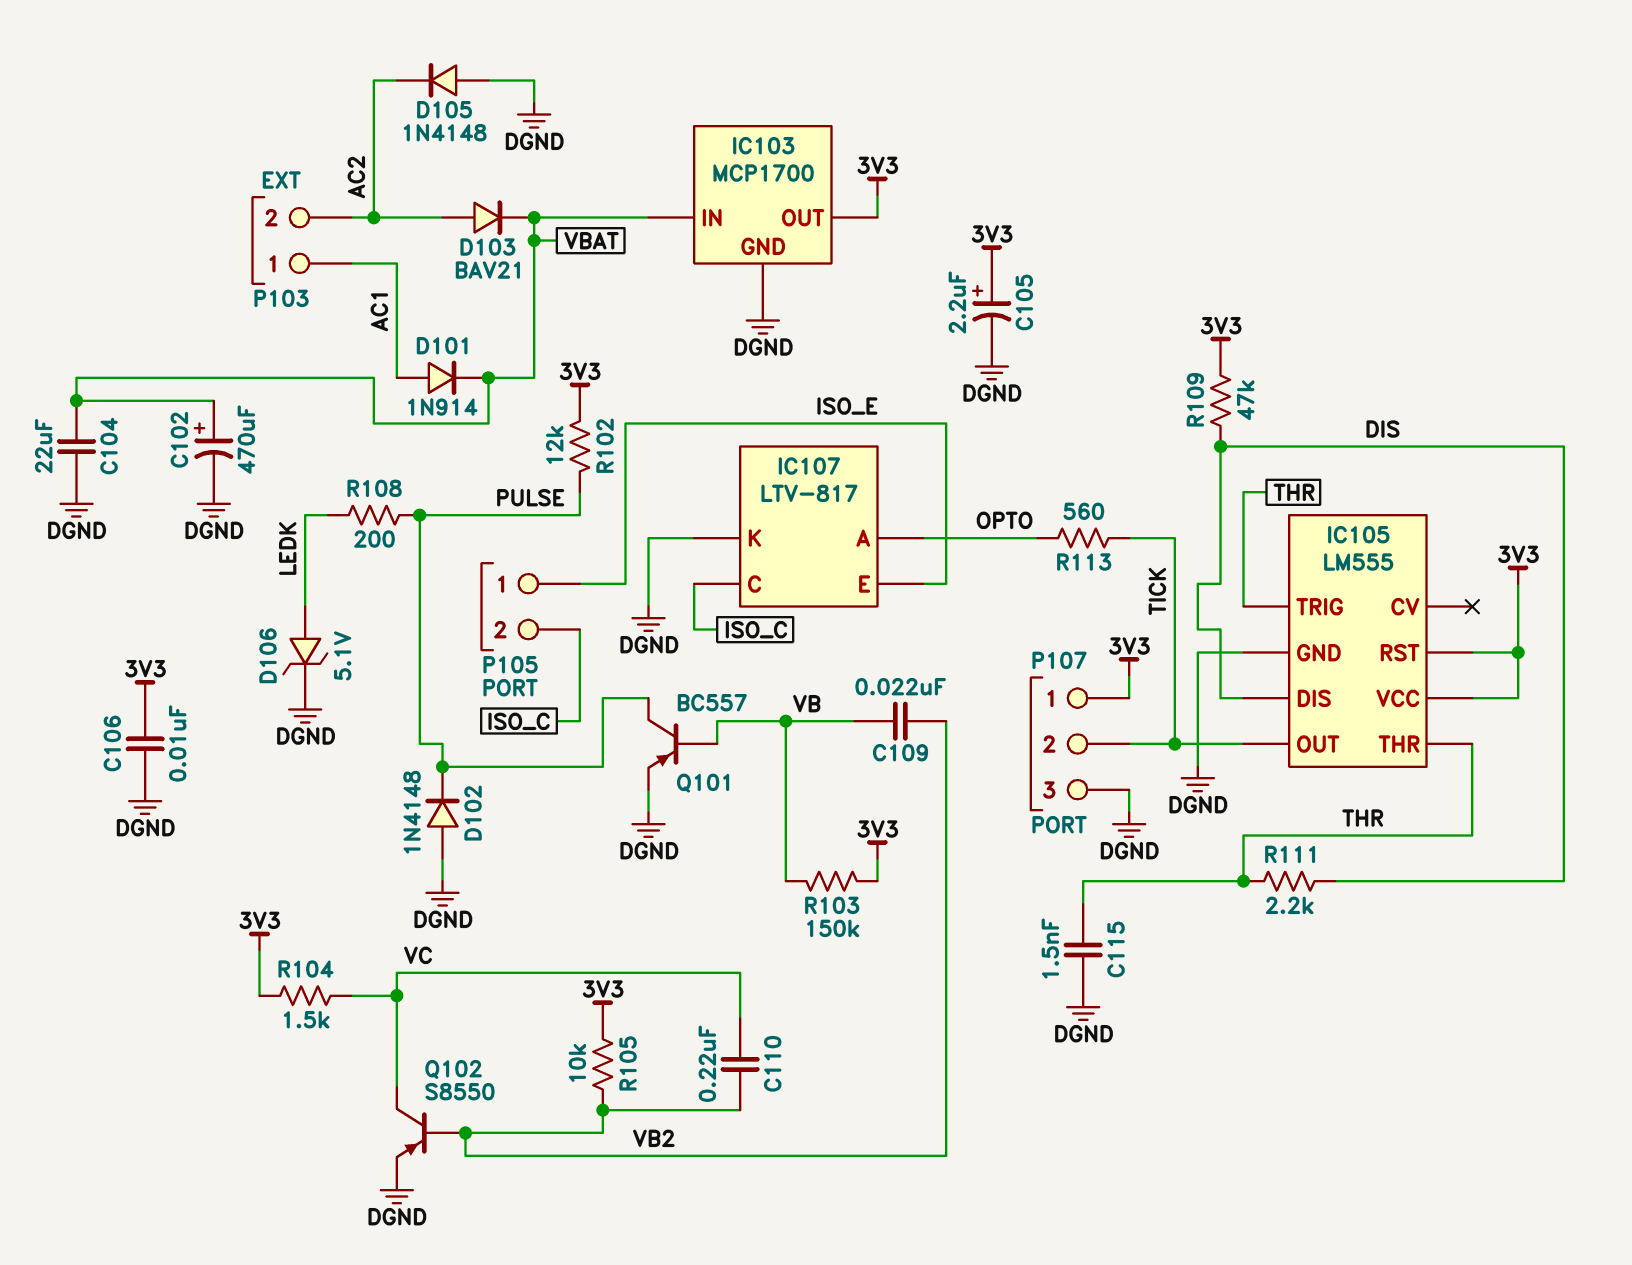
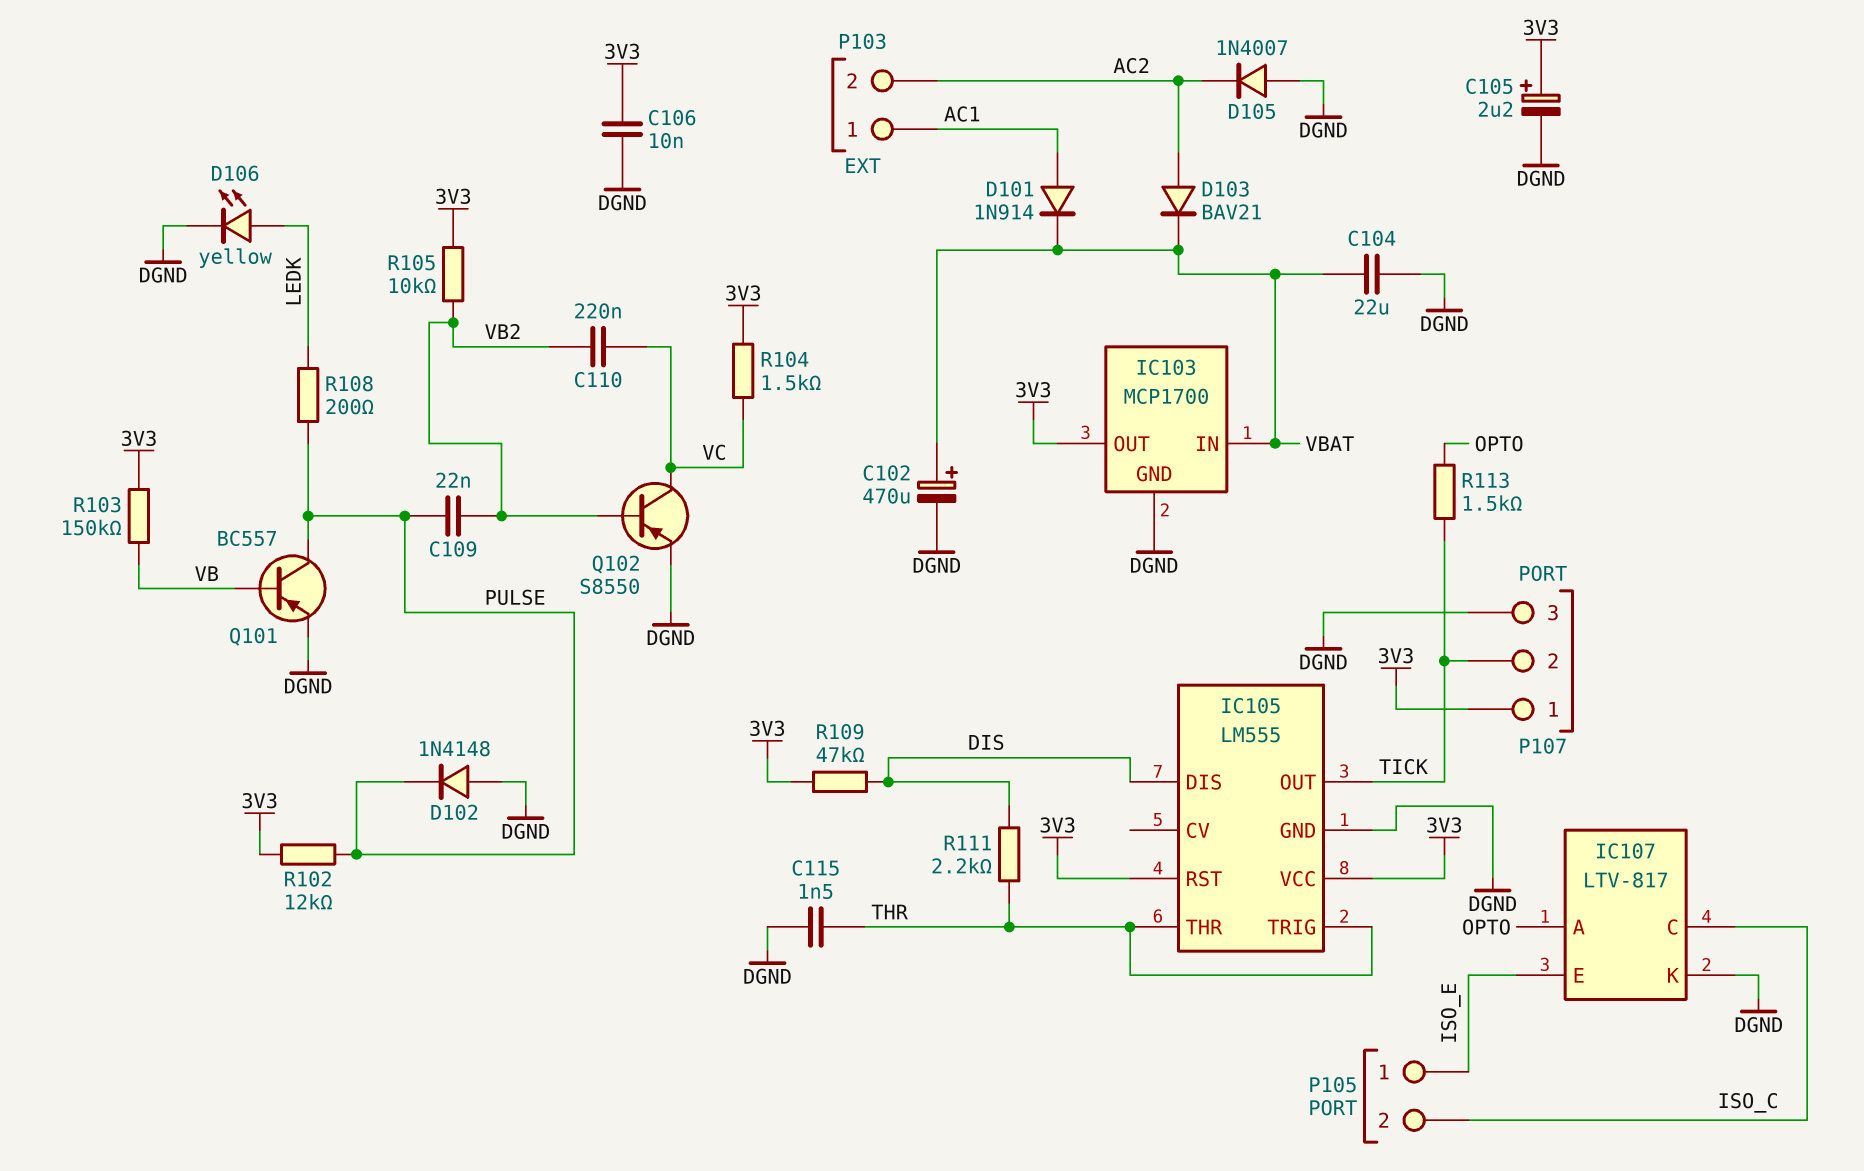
C109: 22nF (VB, VB2) -> 22nF (PULSE, VB2)
D105: diode 1N4148 (A DGND, K AC2) -> diode 1N4007 (A DGND, K AC2)
D106: zener 5.1V (A LEDK, K DGND) -> LED yellow (A LEDK, K DGND)
R113: 560 (OPTO, TICK) -> 1.5k (OPTO, TICK)

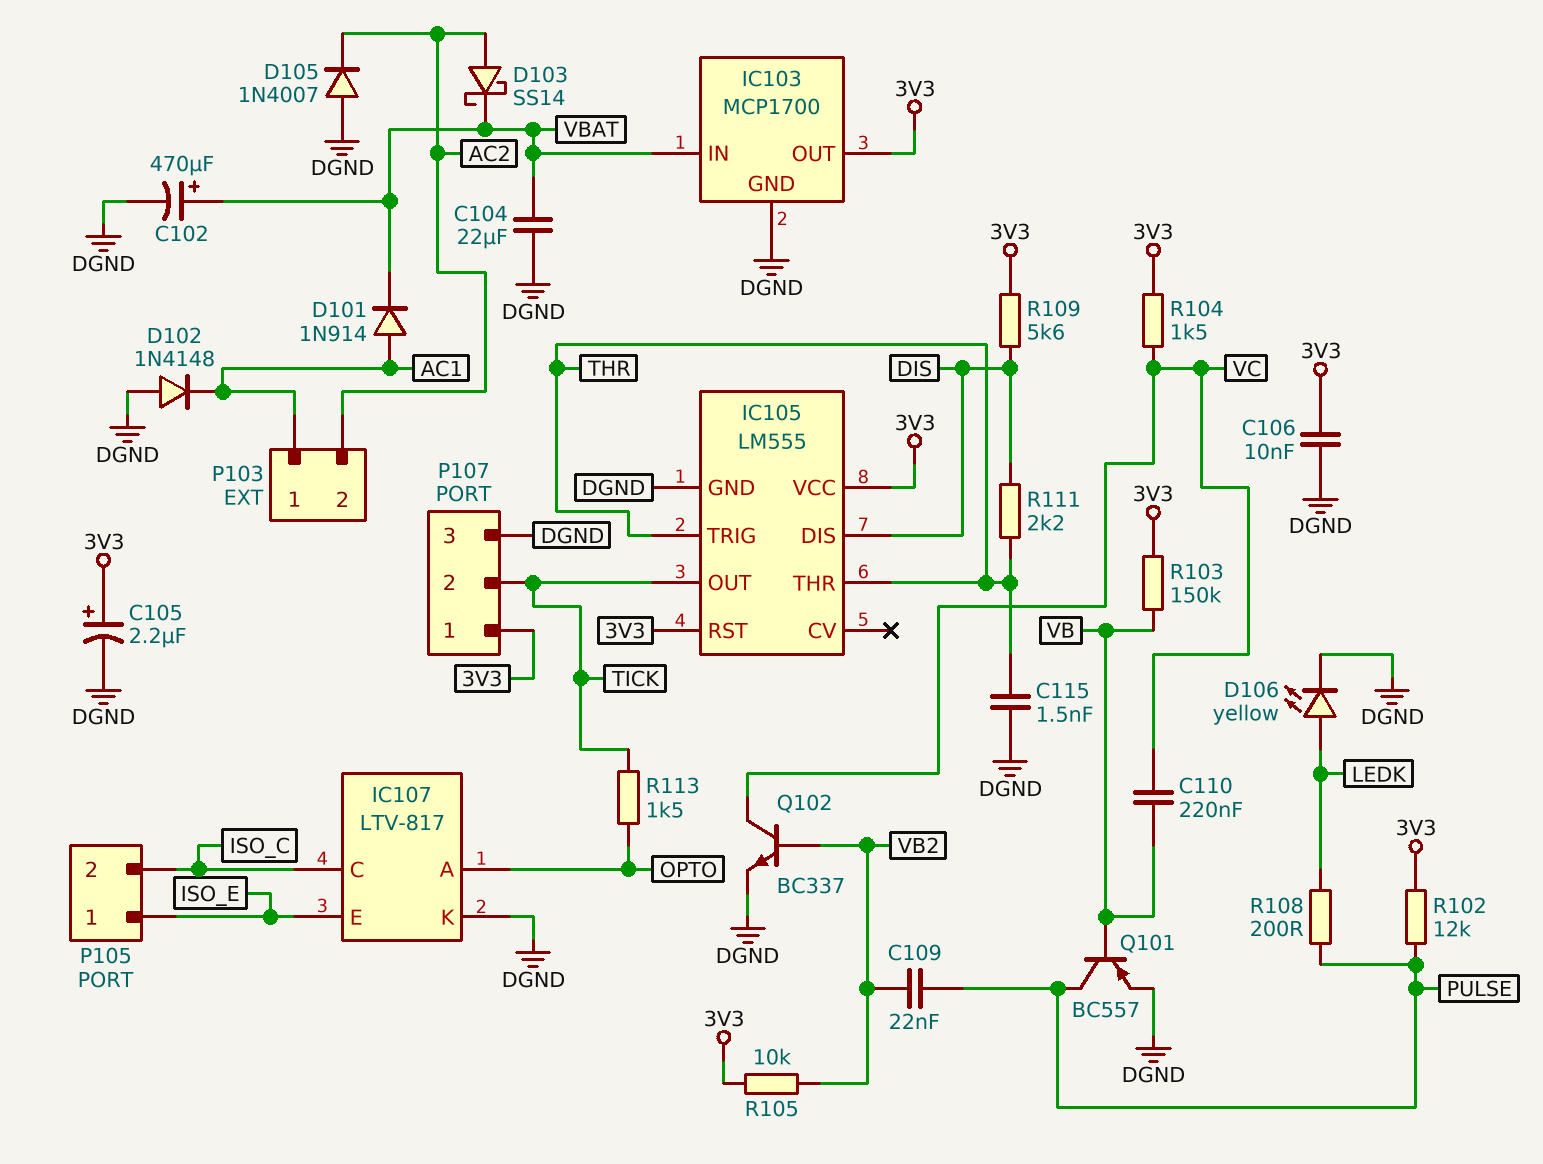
C110: 220nF (VB2, VC) -> 220nF (VB, VC)
D102: diode 1N4148 (A DGND, K PULSE) -> diode 1N4148 (A DGND, K AC1)
D103: diode BAV21 (A AC2, K VBAT) -> schottky SS14 (A AC2, K VBAT)
Q102: PNP S8550 (B VB2, C VC, E DGND) -> NPN BC337 (B VB2, C VC, E DGND)
R109: 47k (3V3, DIS) -> 5.6k (3V3, DIS)

